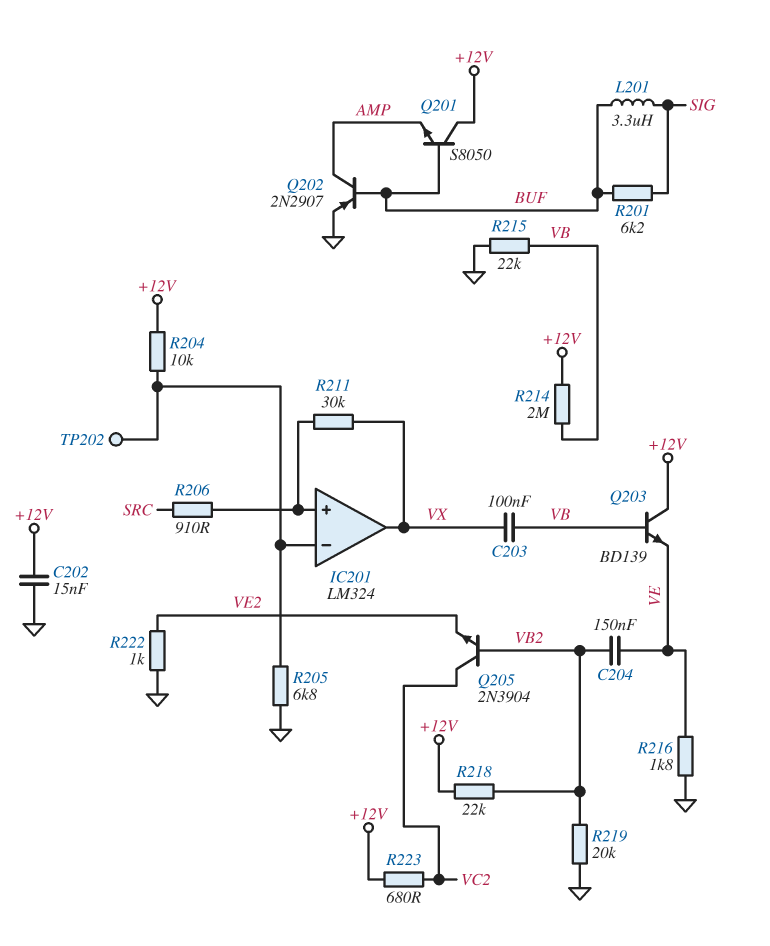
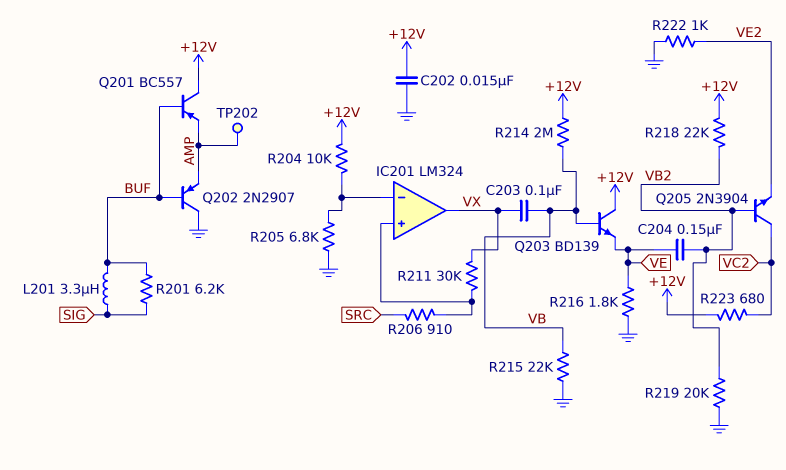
Q201: NPN S8050 (B BUF, C +12V, E AMP) -> PNP BC557 (B BUF, C +12V, E AMP)
Q202: PNP 2N2907 (B BUF, C AMP, E GND) -> PNP 2N2907 (B BUF, C GND, E AMP)
TP202: test point (IC201/in-) -> test point (AMP)

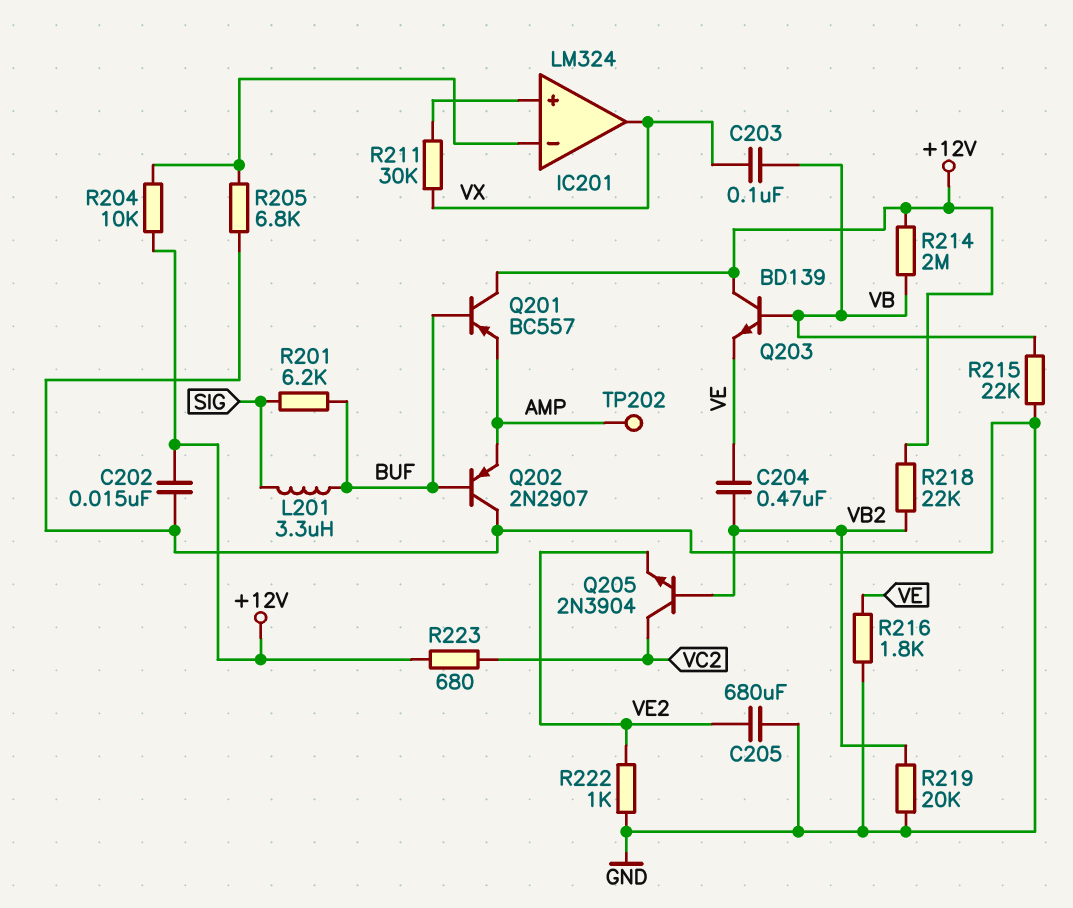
C204: 150nF (VB2, VE) -> 470nF (VB2, VE)
C205: none -> 680uF (GND, VE2)
R206: 910 (IC201/in+, SRC) -> none

